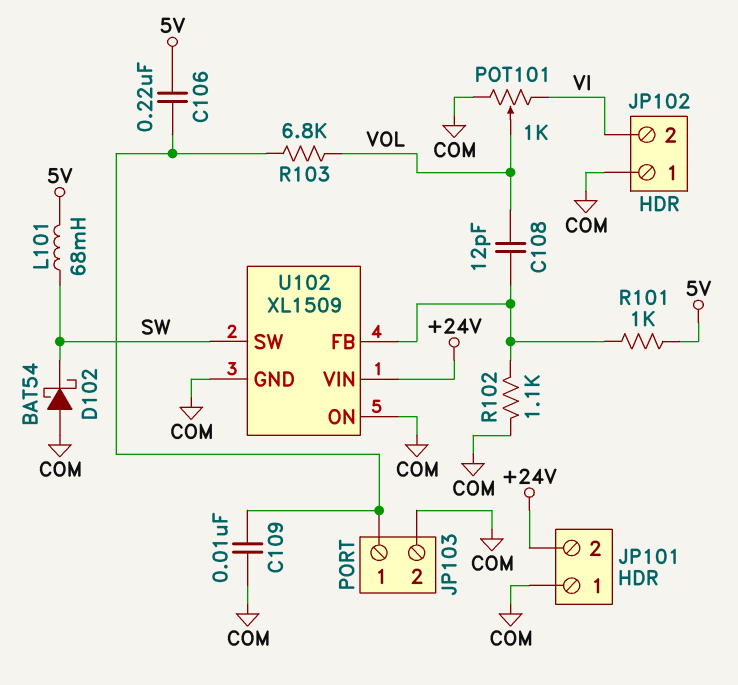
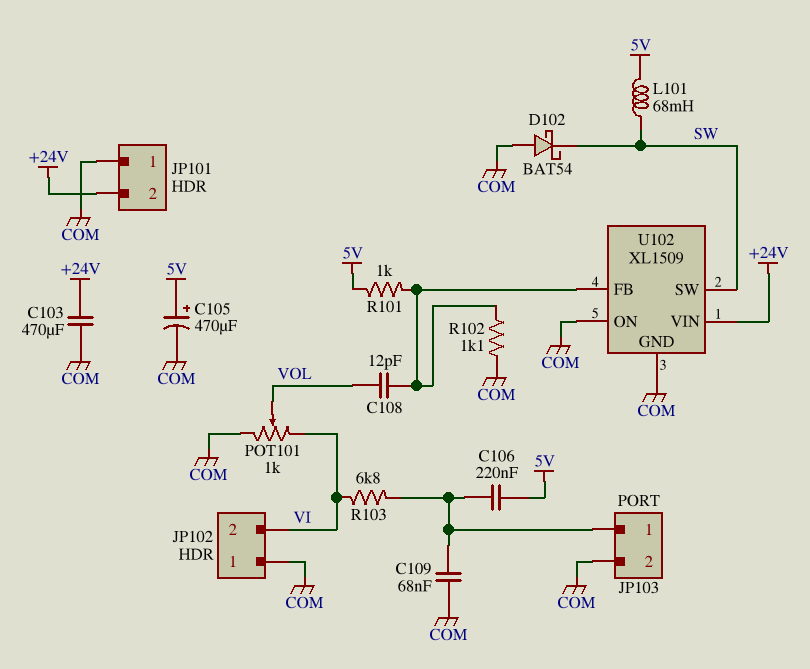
C103: none -> 470uF (+24V, COM)
C105: none -> 470uF (plus 5V, minus COM)
C109: 10nF (COM, JP103/1) -> 68nF (COM, JP103/1)
R103: 6.8k (JP103/1, VOL) -> 6.8k (JP103/1, VI)

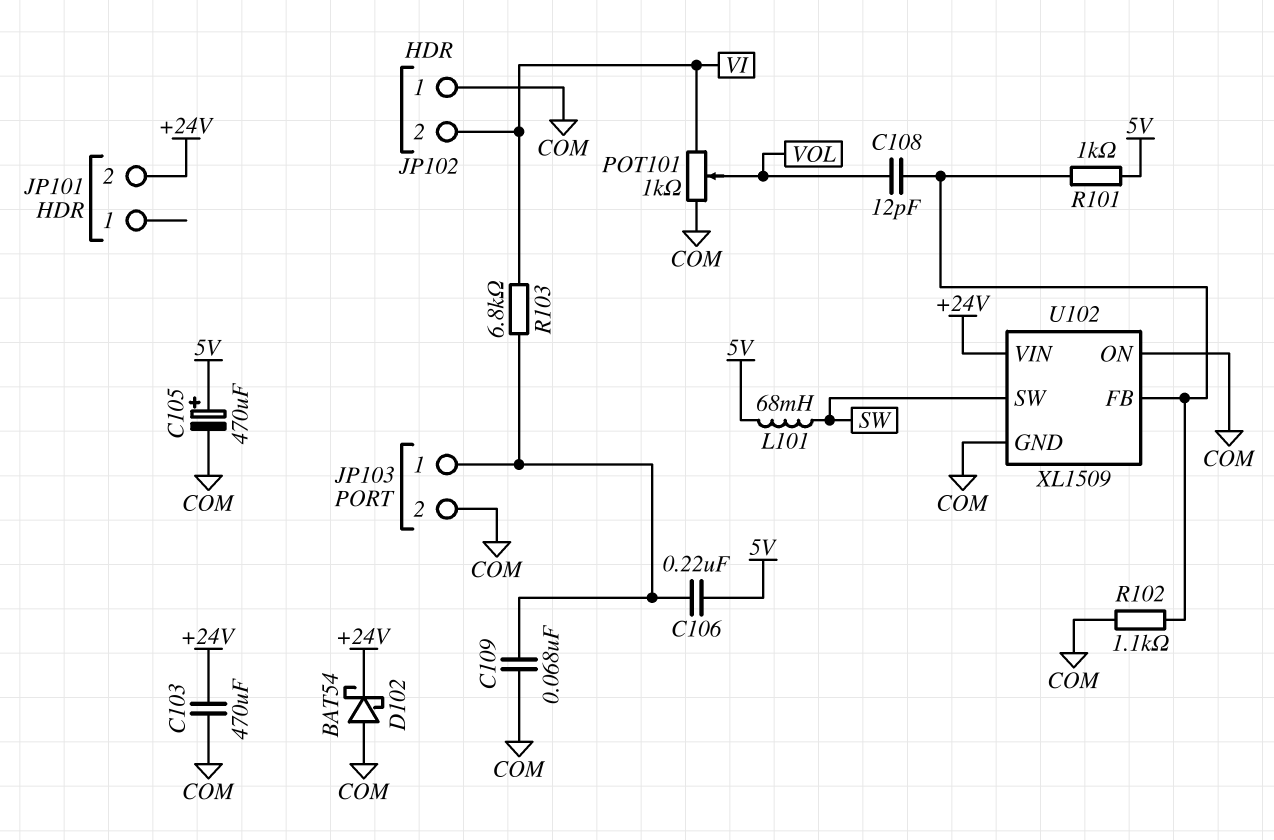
D102: schottky BAT54 (A COM, K SW) -> schottky BAT54 (A COM, K +24V)
JP101 pin 1: COM -> none

